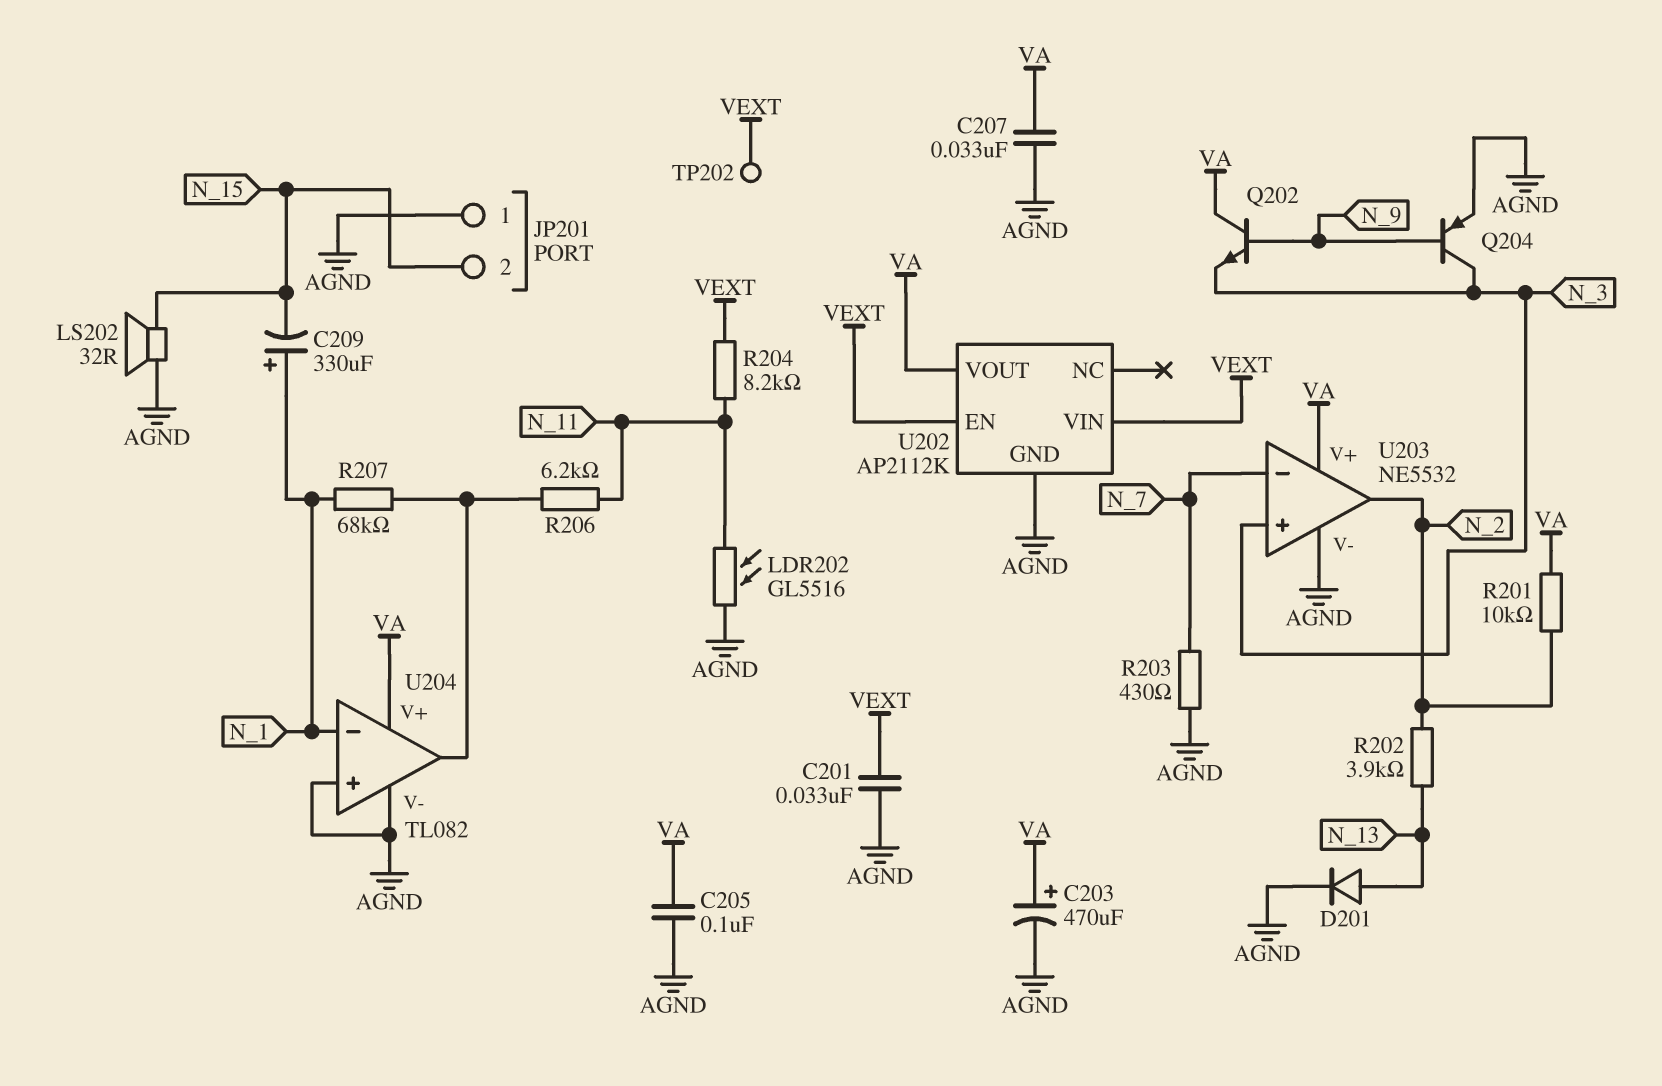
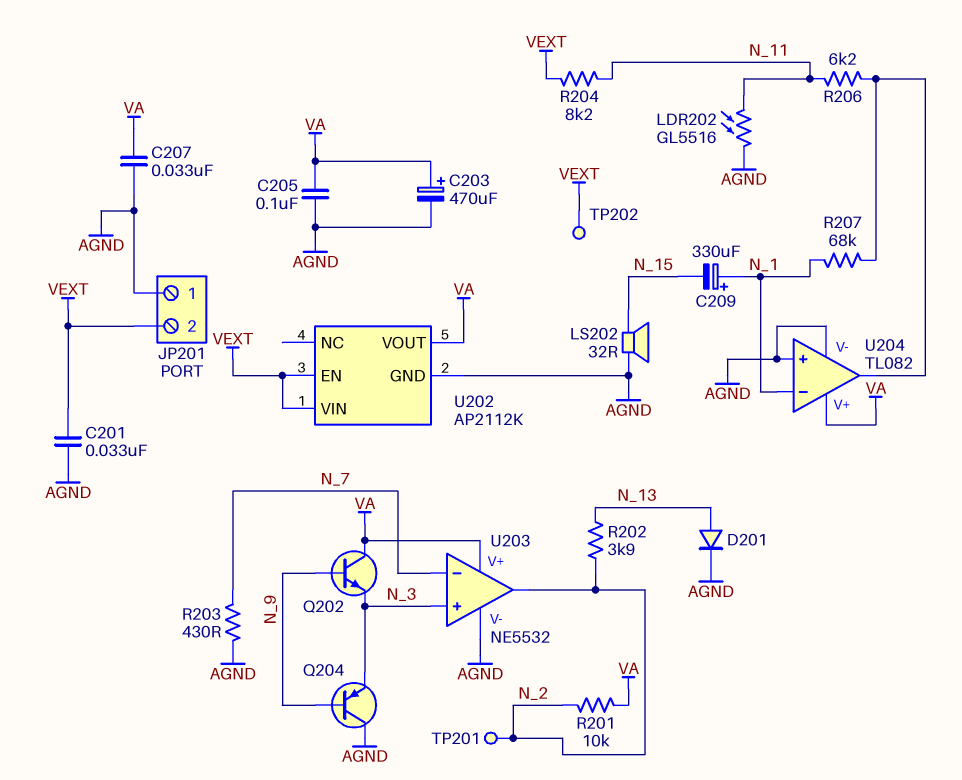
JP201 pin 2: N_15 -> VEXT
Q204: PNP (B N_9, C N_3, E AGND) -> PNP (B N_9, C AGND, E N_3)
TP201: none -> test point (N_2)

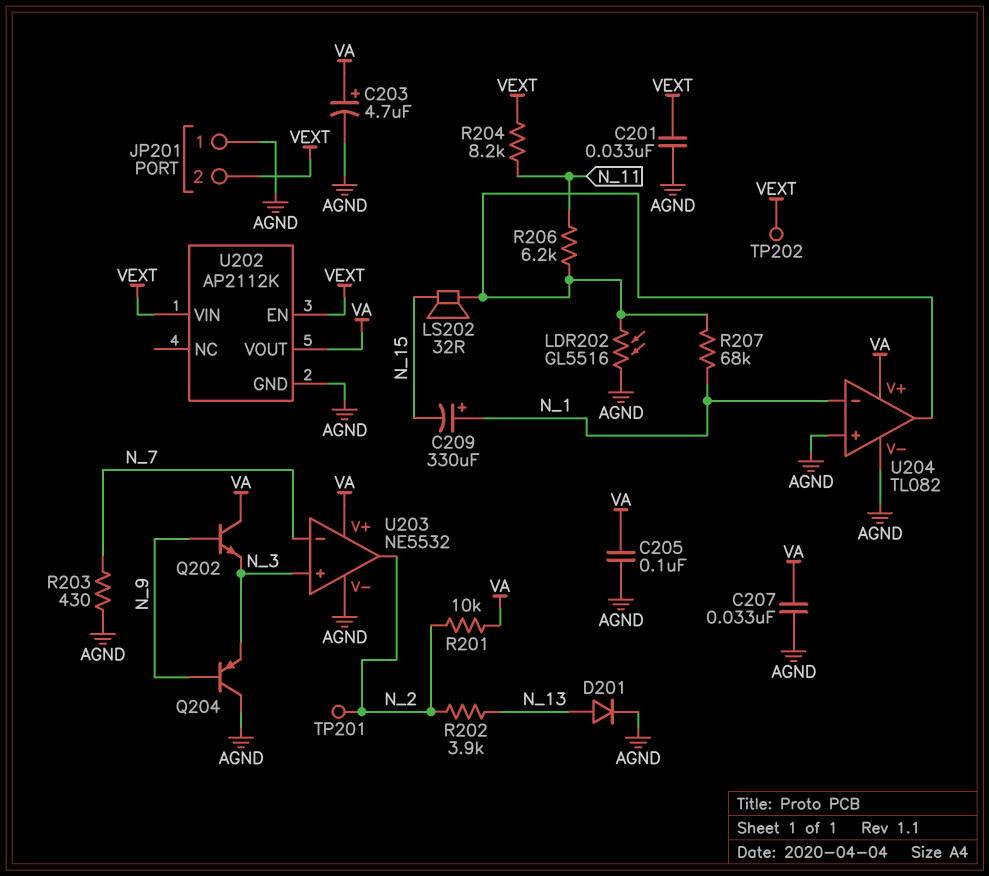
C203: 470uF (plus VA, minus AGND) -> 4.7uF (plus VA, minus AGND)
LDR202: GL5516 (AGND, N_11) -> GL5516 (AGND, U204/out)
LS202: speaker 32R (AGND, N_15) -> speaker 32R (N_15, U204/out)

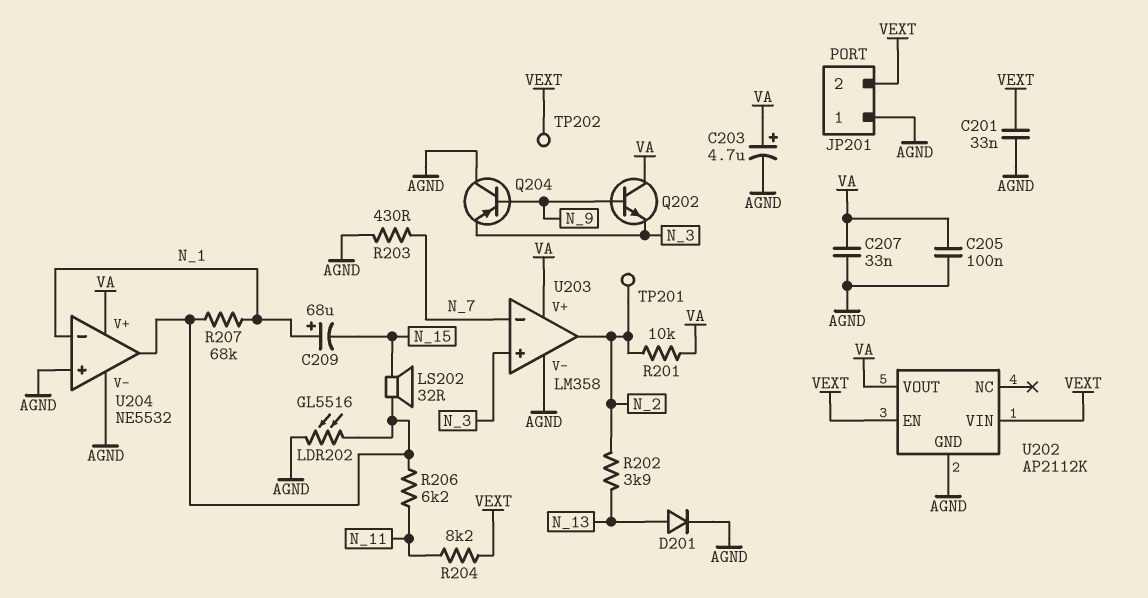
C209: 330uF (plus N_1, minus N_15) -> 68uF (plus N_1, minus N_15)
U203: NE5532 -> LM358
U204: TL082 -> NE5532

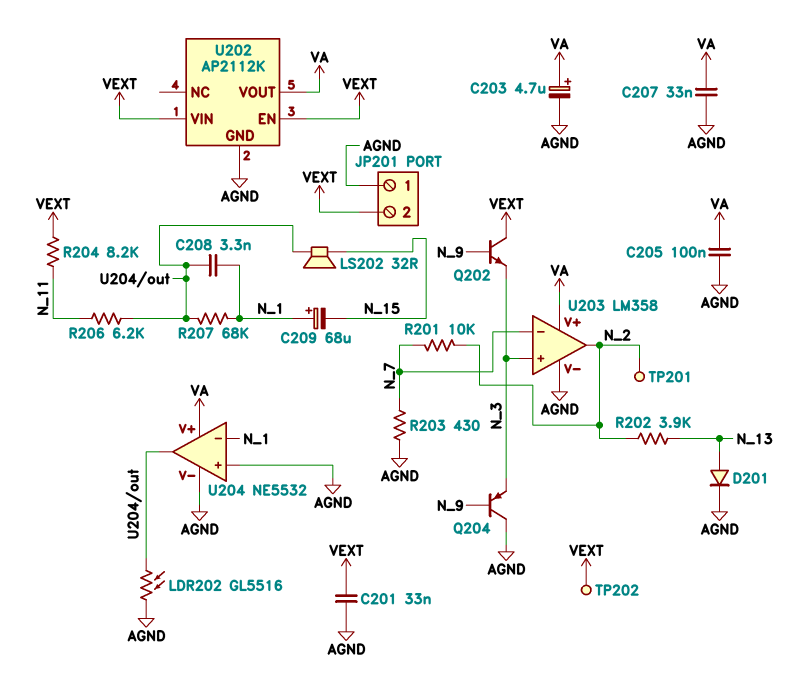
C208: none -> 3.3nF (N_1, U204/out)
Q202: NPN (B N_9, C VA, E N_3) -> NPN (B N_9, C VEXT, E N_3)
R201: 10k (N_2, VA) -> 10k (N_2, N_7)

